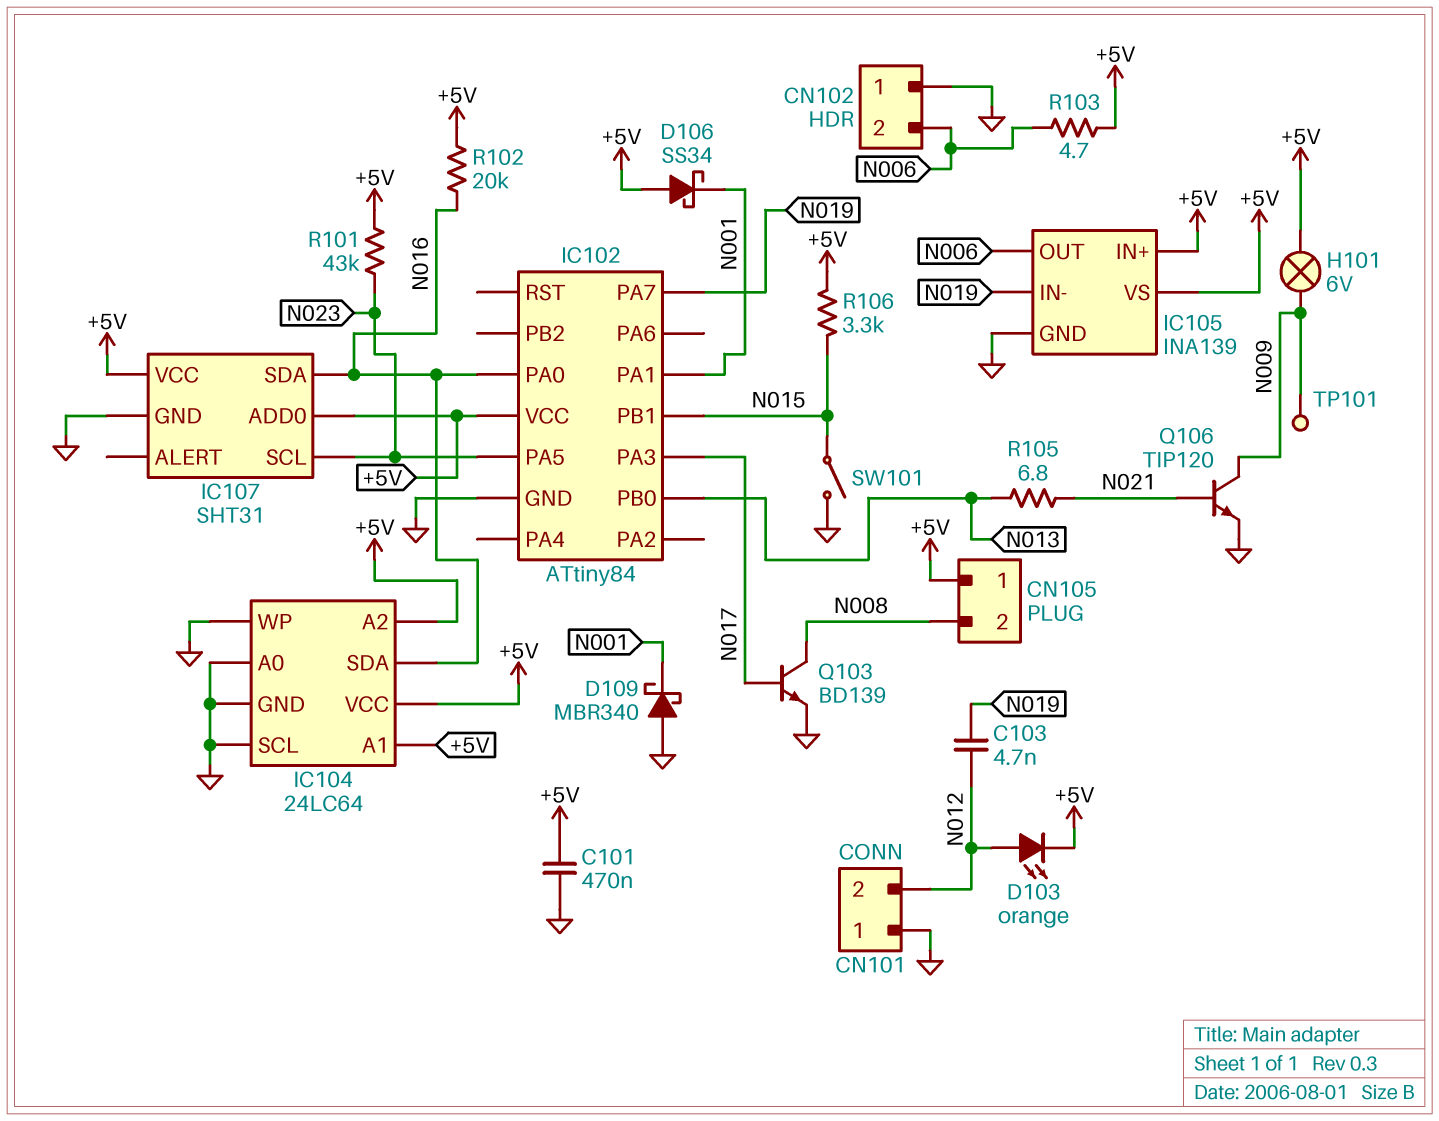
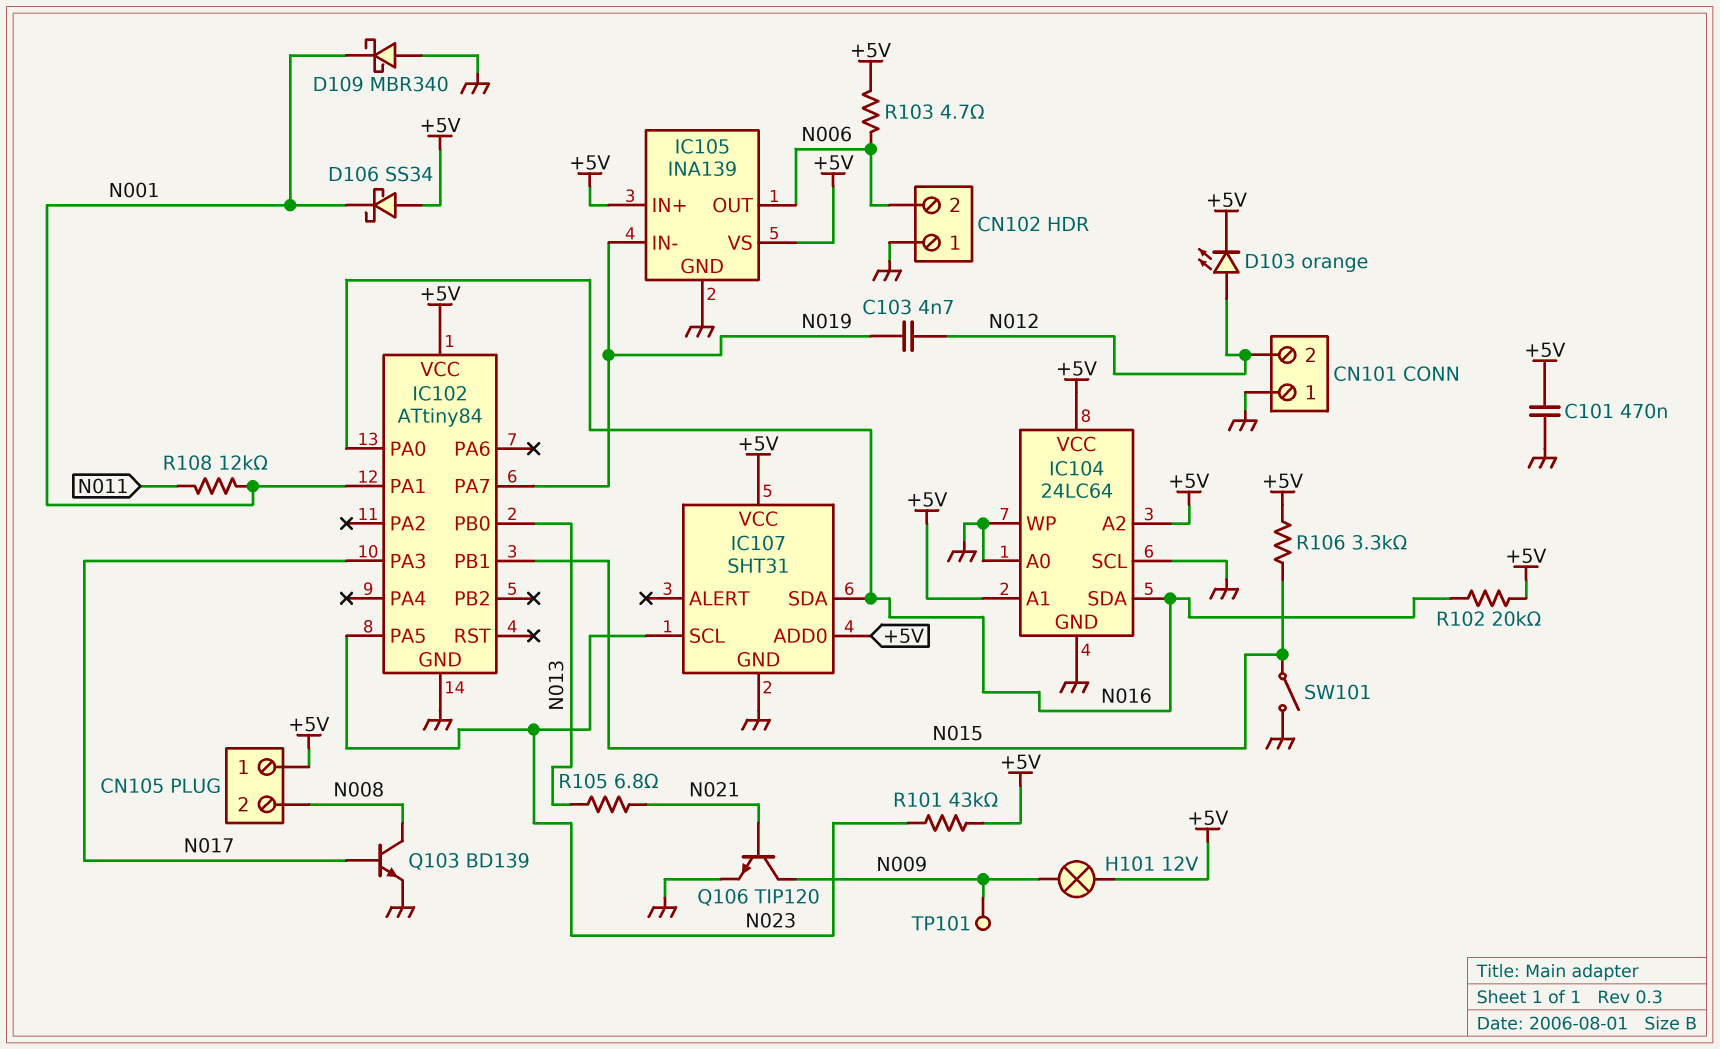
H101: lamp 6V (+5V, N009) -> lamp 12V (+5V, N009)
R108: none -> 12k (N001, N011)

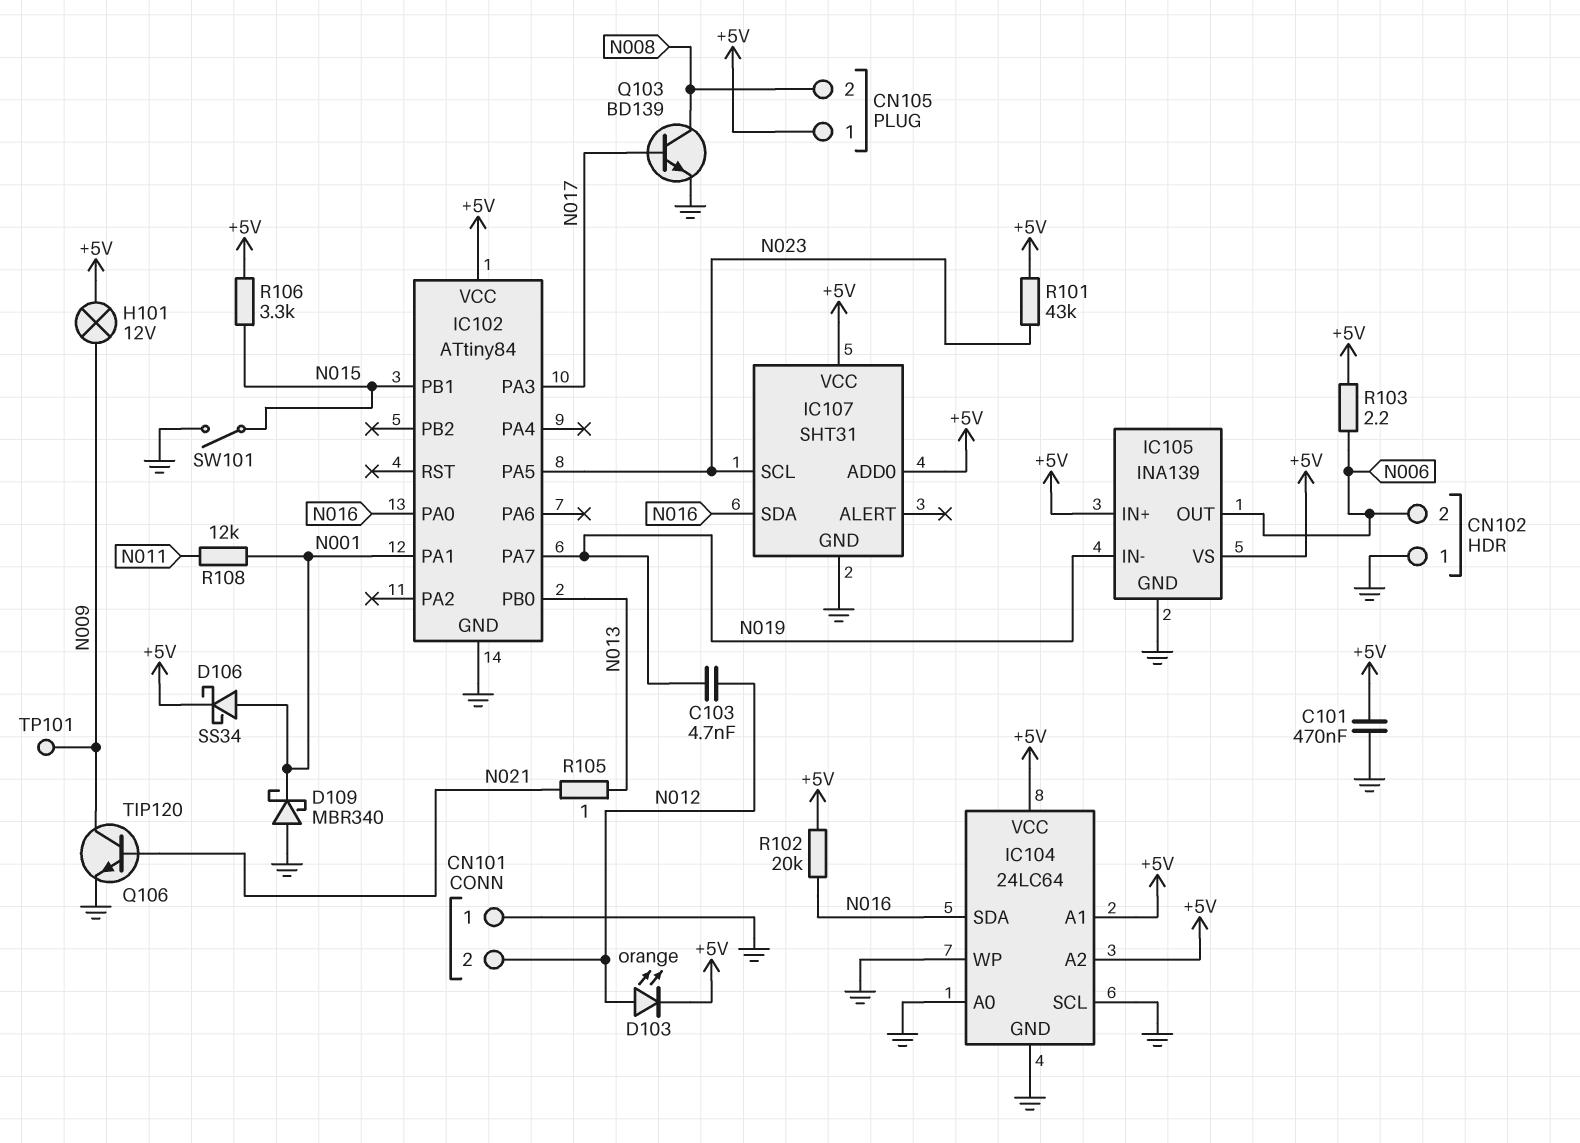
D106: schottky SS34 (A +5V, K N001) -> schottky SS34 (A N001, K +5V)
R103: 4.7 (+5V, N006) -> 2.2 (+5V, N006)
R105: 6.8 (N013, N021) -> 1 (N013, N021)

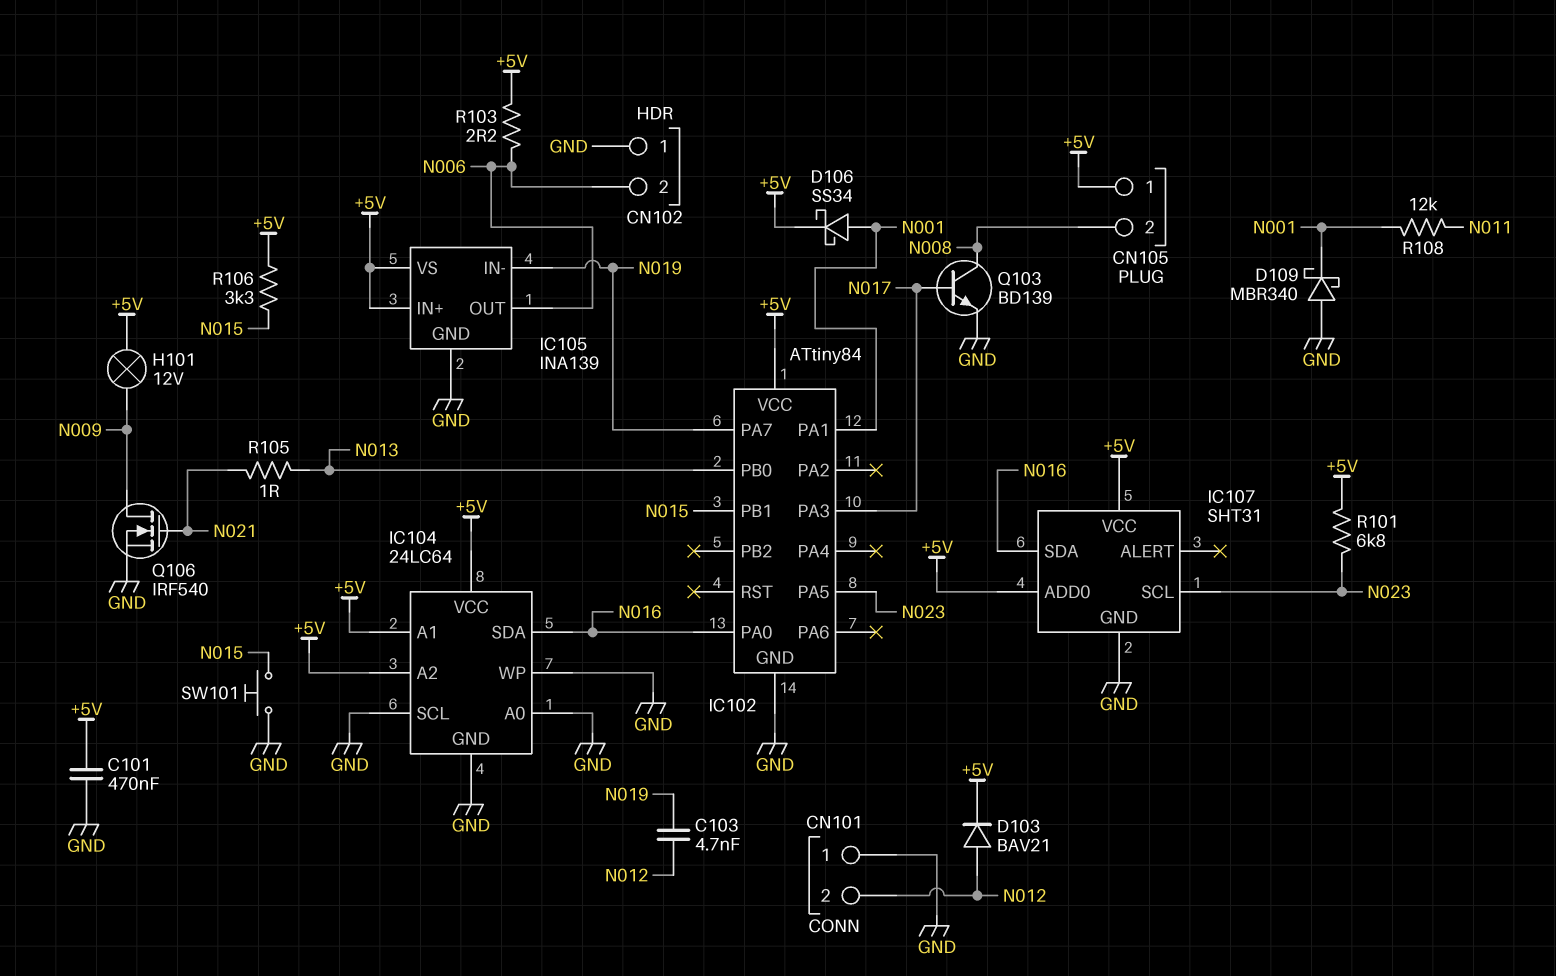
D103: LED orange (A N012, K +5V) -> diode BAV21 (A N012, K +5V)
Q106: NPN TIP120 (B N021, C N009, E GND) -> NMOS IRF540 (G N021, D N009, S GND)
R101: 43k (+5V, N023) -> 6.8k (+5V, N023)
R102: 20k (+5V, N016) -> none
SW101: switch (GND, N015) -> button (GND, N015)
TP101: test point (N009) -> none

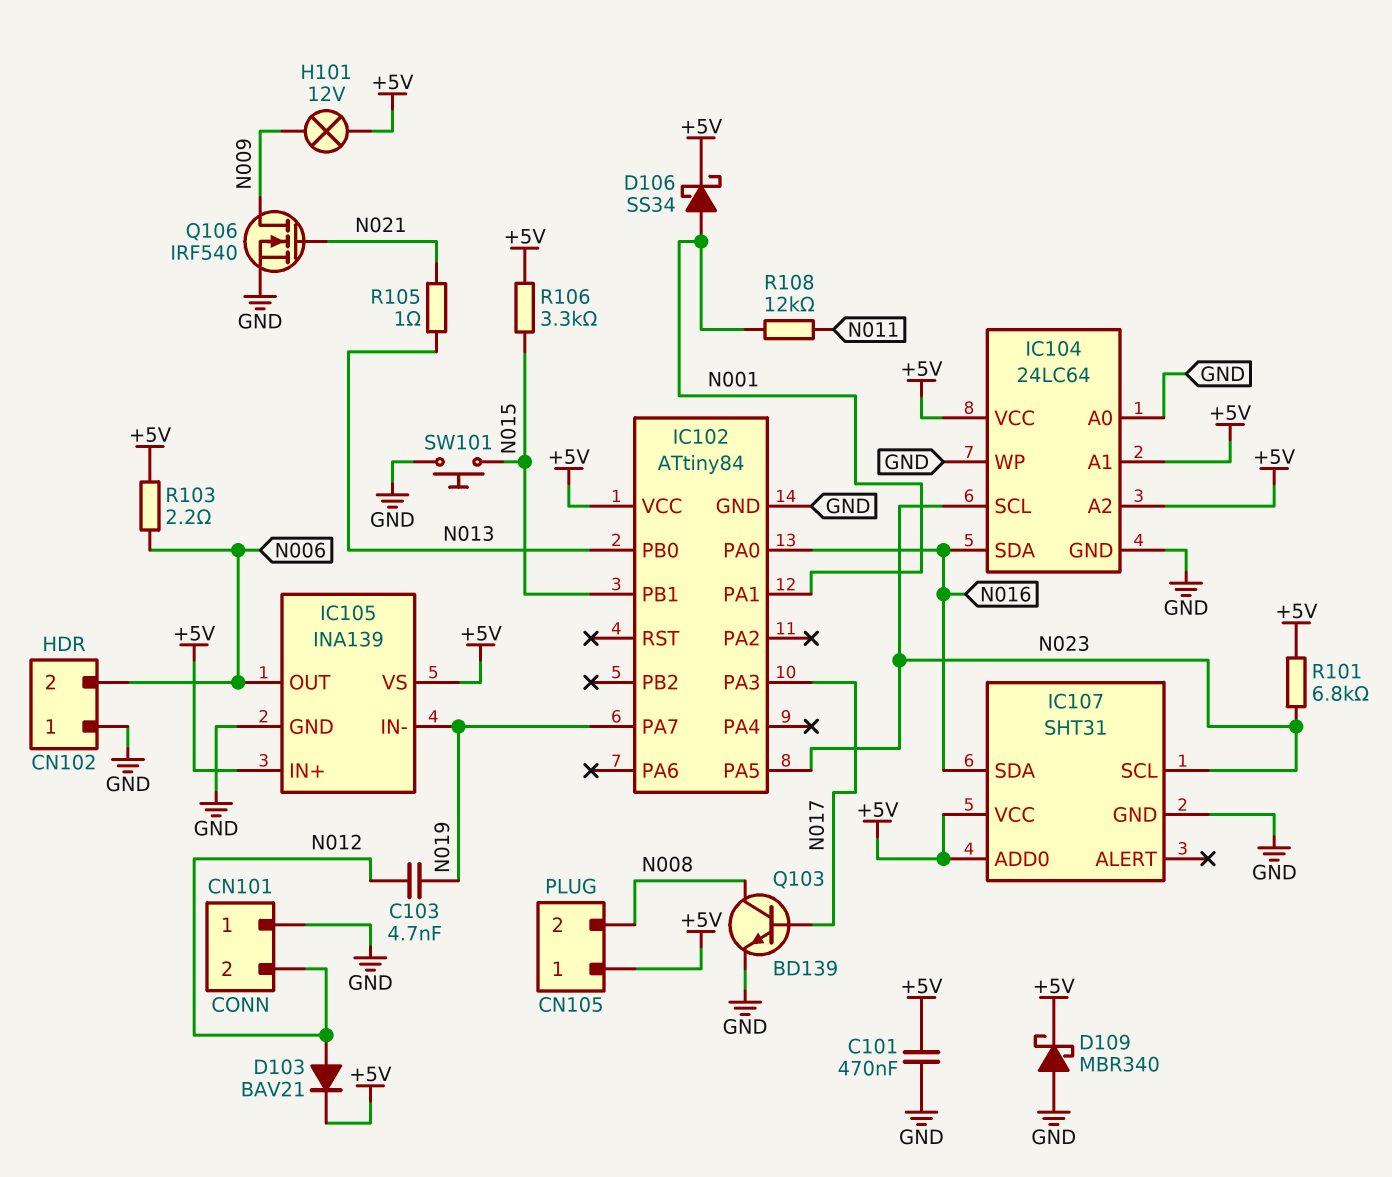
D109: schottky MBR340 (A GND, K N001) -> schottky MBR340 (A GND, K +5V)
IC104 pin SCL: GND -> N023

